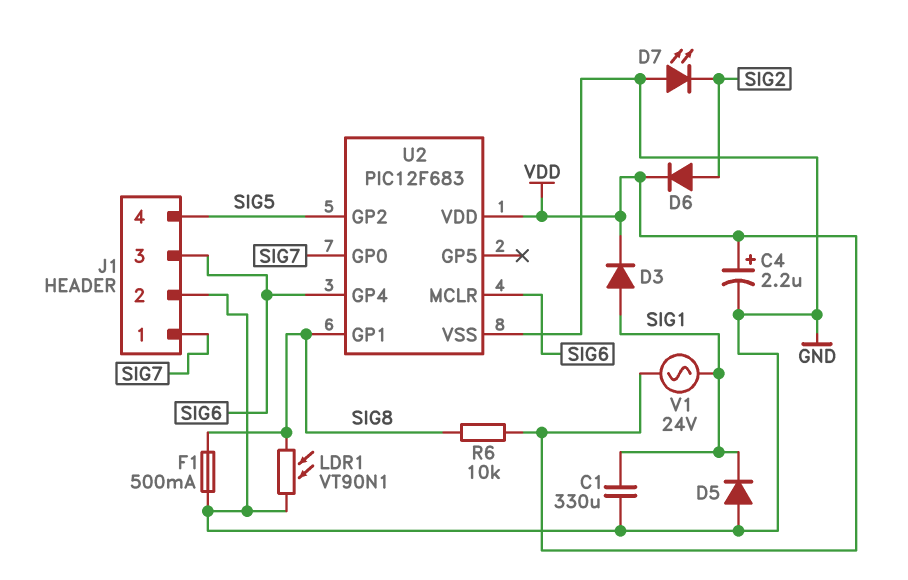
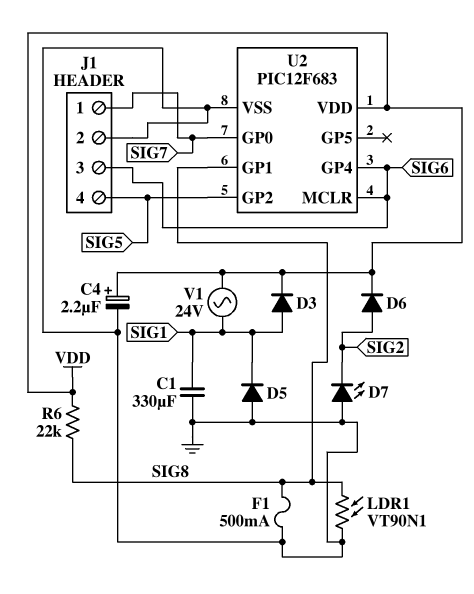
R6: 10k (SIG8, VDD) -> 22k (SIG8, VDD)

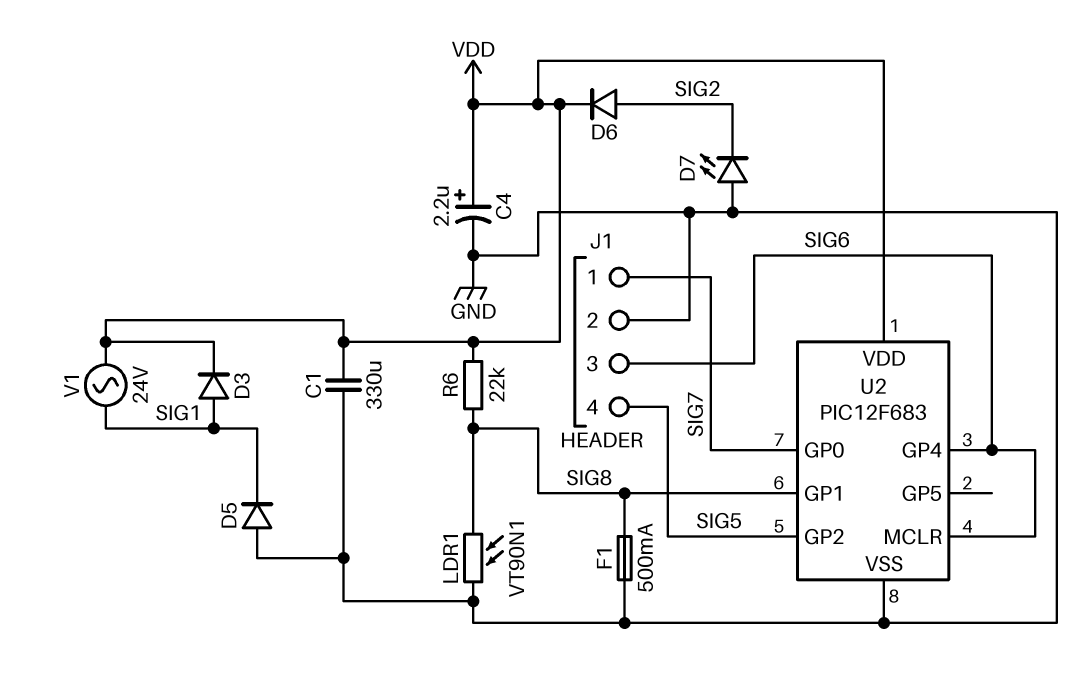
C1: 330uF (GND, SIG1) -> 330uF (GND, VDD)

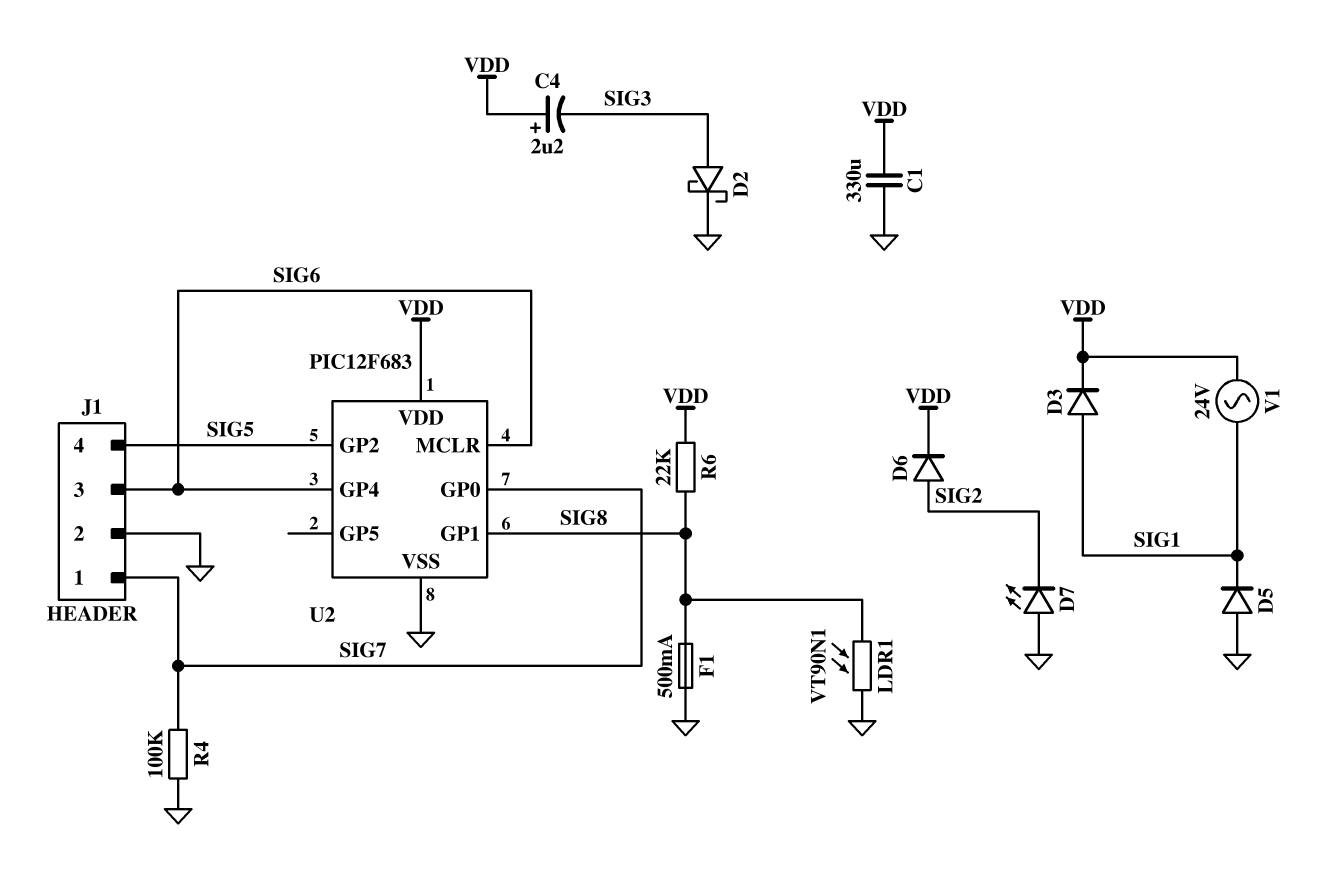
C4: 2.2uF (plus VDD, minus GND) -> 2.2uF (plus VDD, minus SIG3)
D2: none -> schottky (A SIG3, K GND)
R4: none -> 100k (GND, SIG7)

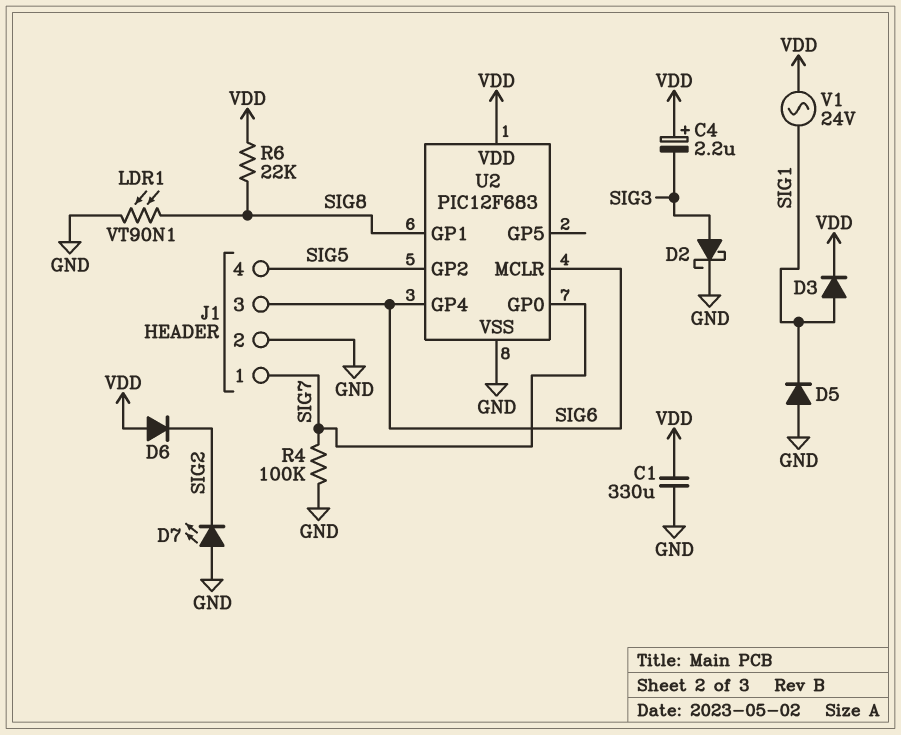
D6: diode (A SIG2, K VDD) -> diode (A VDD, K SIG2)
F1: 500mA (GND, SIG8) -> none

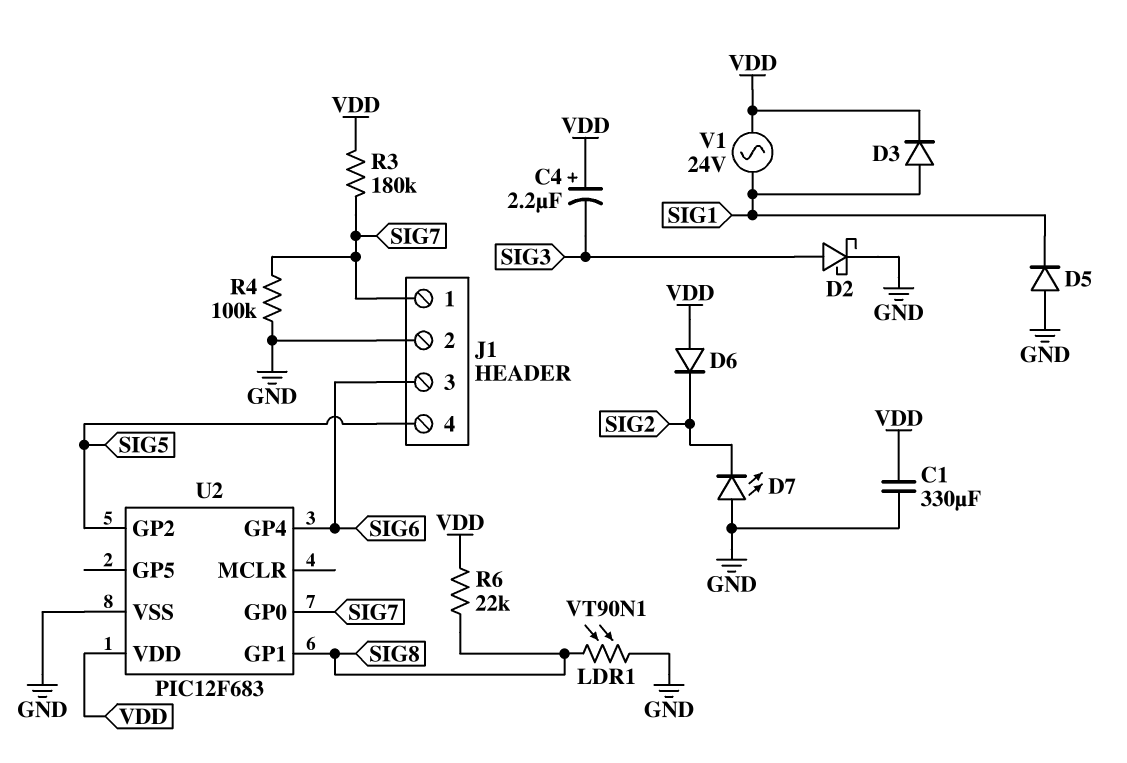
R3: none -> 180k (SIG7, VDD)
U2 pin MCLR: SIG6 -> none

